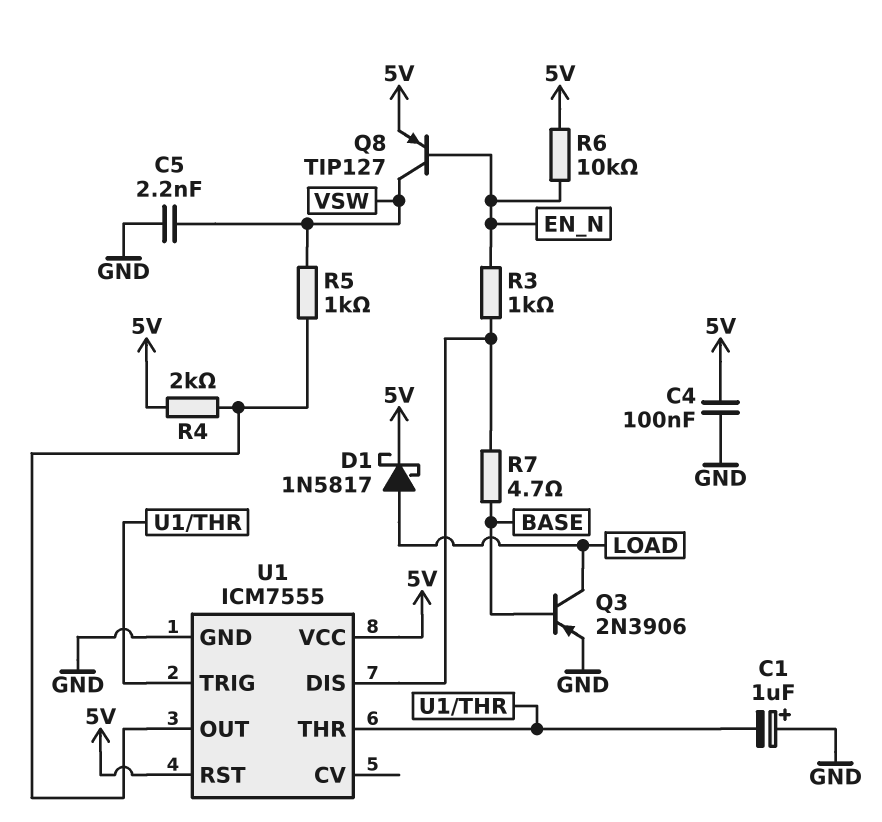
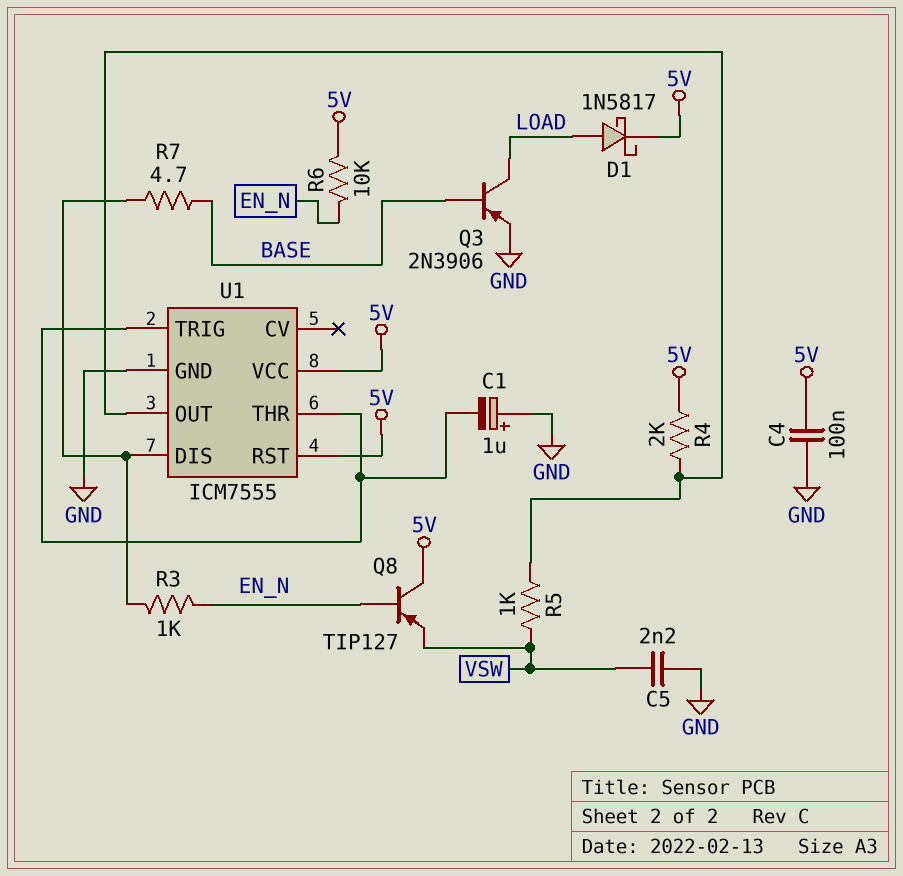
Q8: PNP TIP127 (B EN_N, C VSW, E 5V) -> PNP TIP127 (B EN_N, C 5V, E VSW)

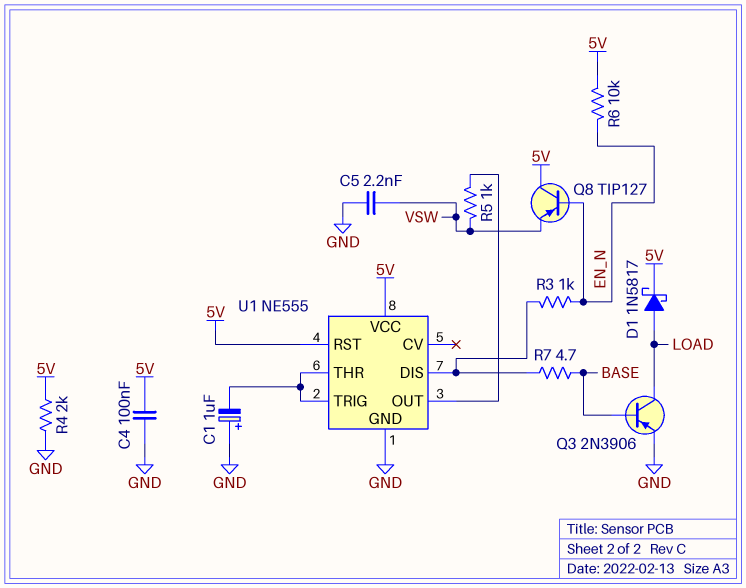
R4: 2k (5V, U1/OUT) -> 2k (5V, GND)
U1: ICM7555 -> NE555

